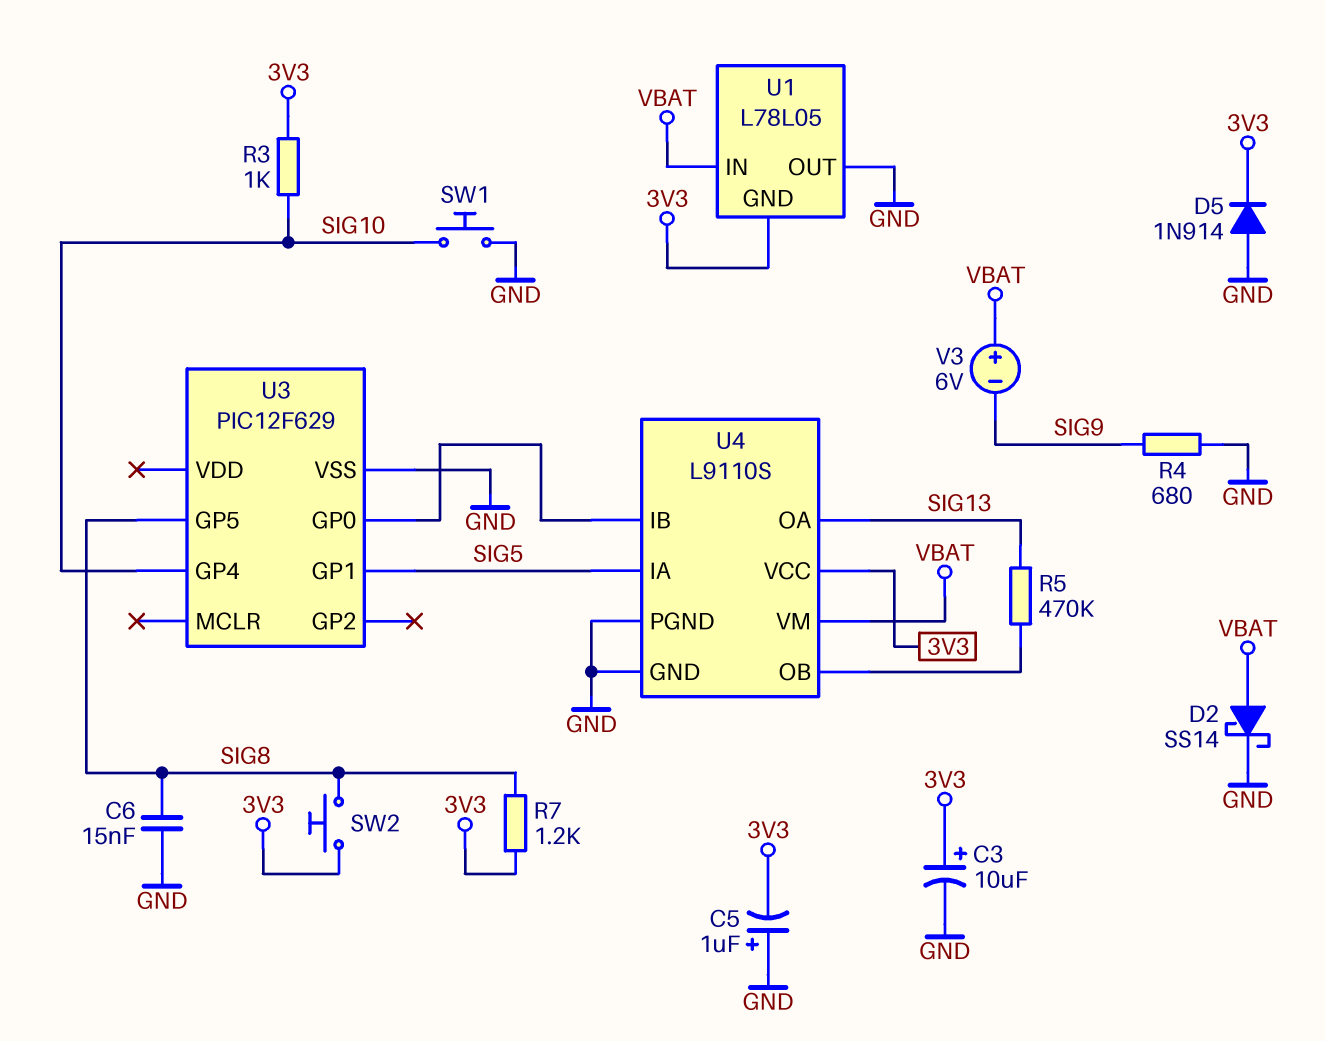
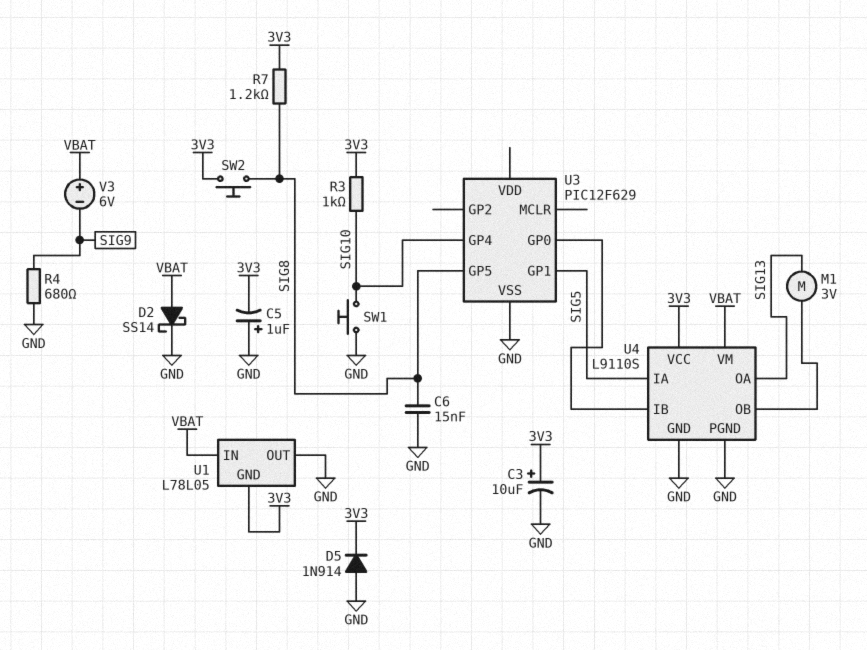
M1: none -> motor 3V (SIG13, U4/OB)
R5: 470k (SIG13, U4/OB) -> none

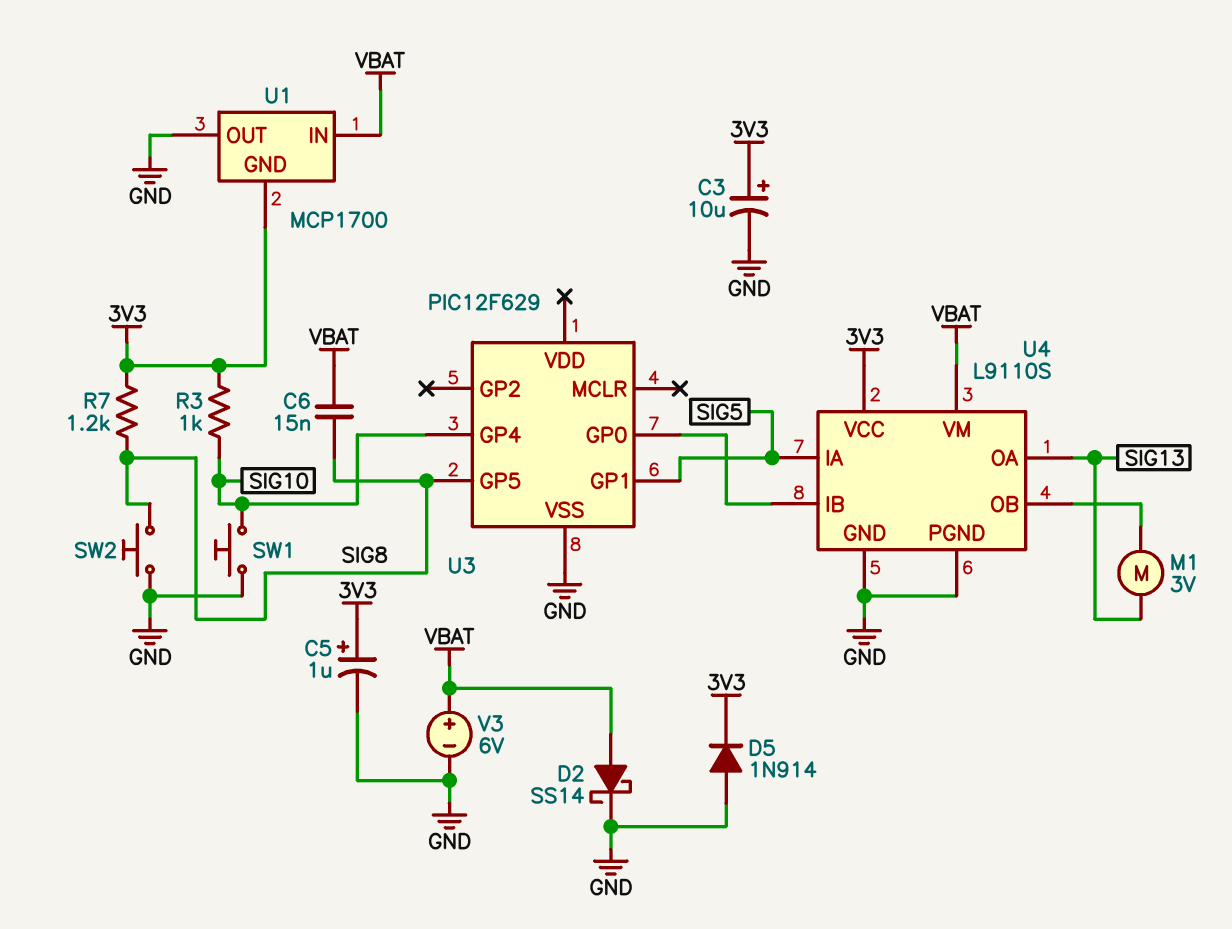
C5: 1uF (plus GND, minus 3V3) -> 1uF (plus 3V3, minus GND)
C6: 15nF (GND, SIG8) -> 15nF (SIG8, VBAT)
R4: 680 (GND, SIG9) -> none
SW2: button (3V3, SIG8) -> button (GND, SIG8)
U1: L78L05 -> MCP1700
V3: 6V (plus VBAT, minus SIG9) -> 6V (plus VBAT, minus GND)

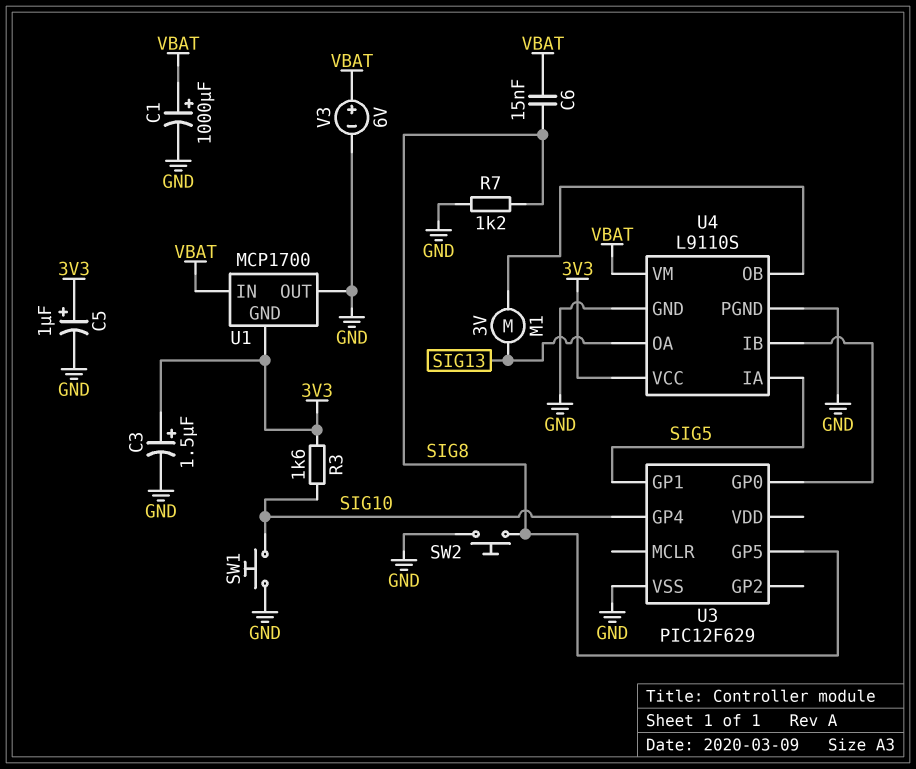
C1: none -> 1000uF (plus VBAT, minus GND)
C3: 10uF (plus 3V3, minus GND) -> 1.5uF (plus 3V3, minus GND)
D2: schottky SS14 (A VBAT, K GND) -> none
D5: diode 1N914 (A GND, K 3V3) -> none
R3: 1k (3V3, SIG10) -> 1.6k (3V3, SIG10)
R7: 1.2k (3V3, SIG8) -> 1.2k (GND, SIG8)

